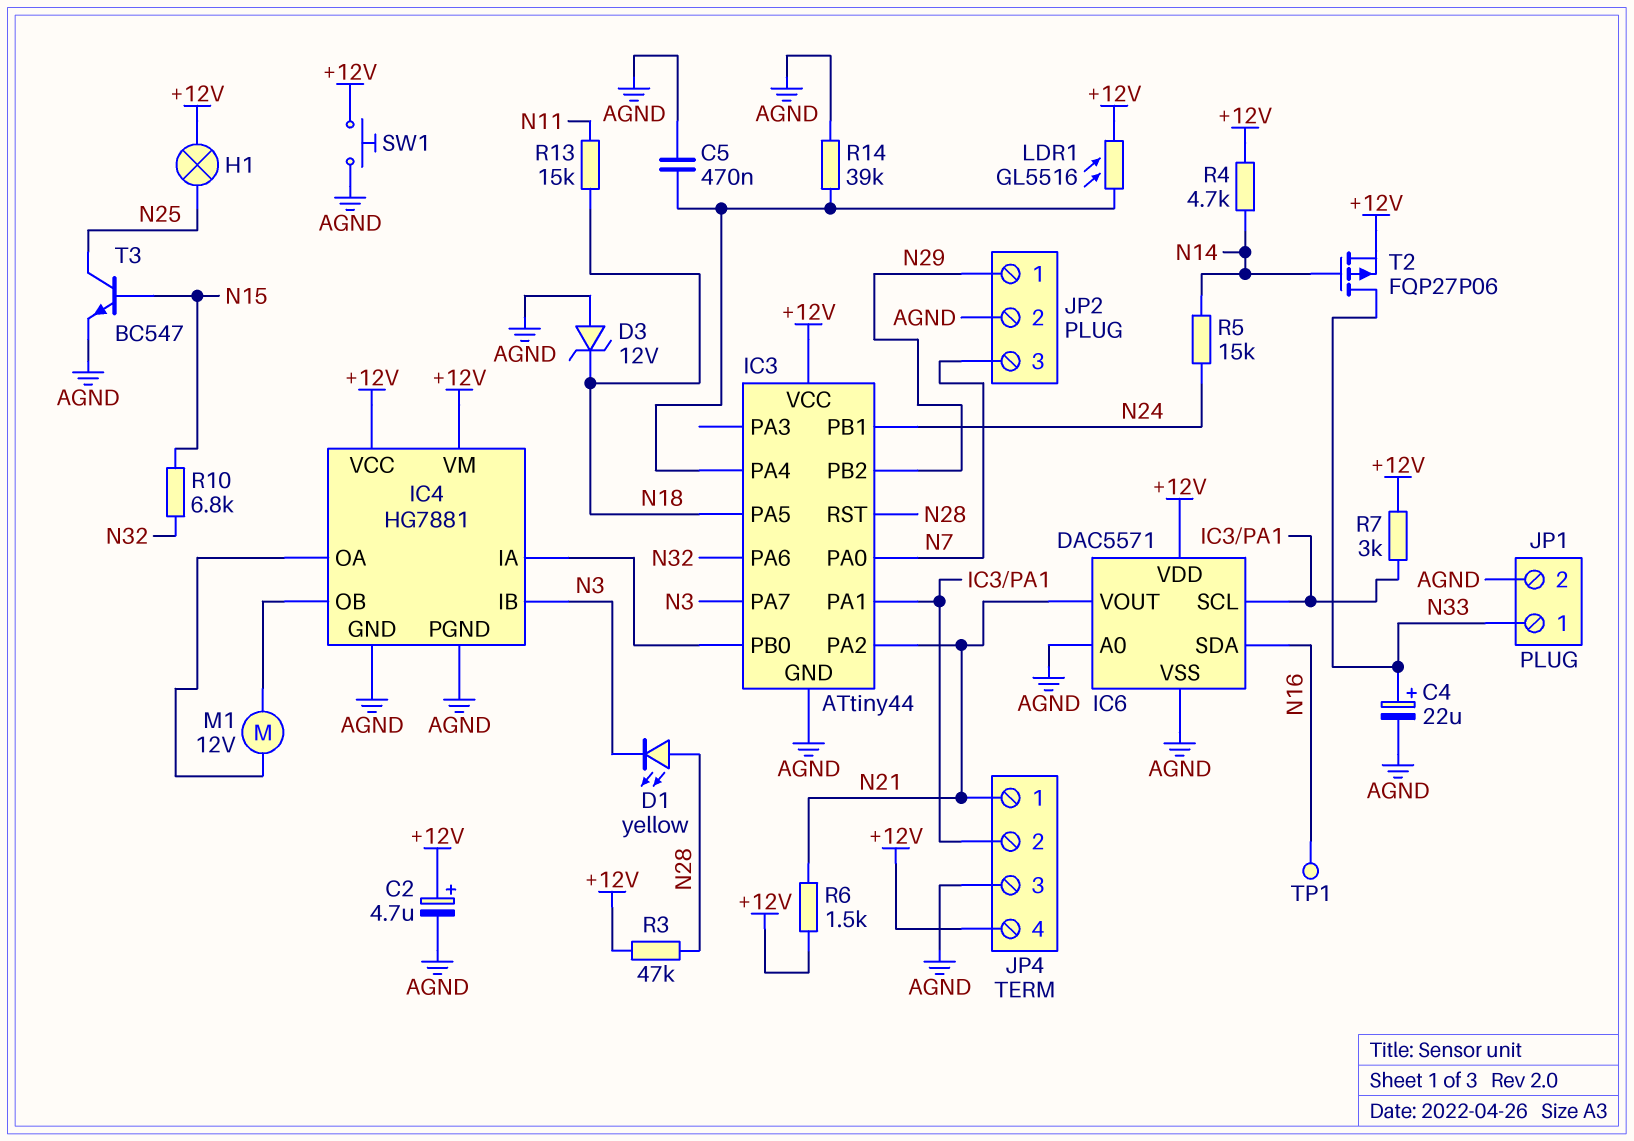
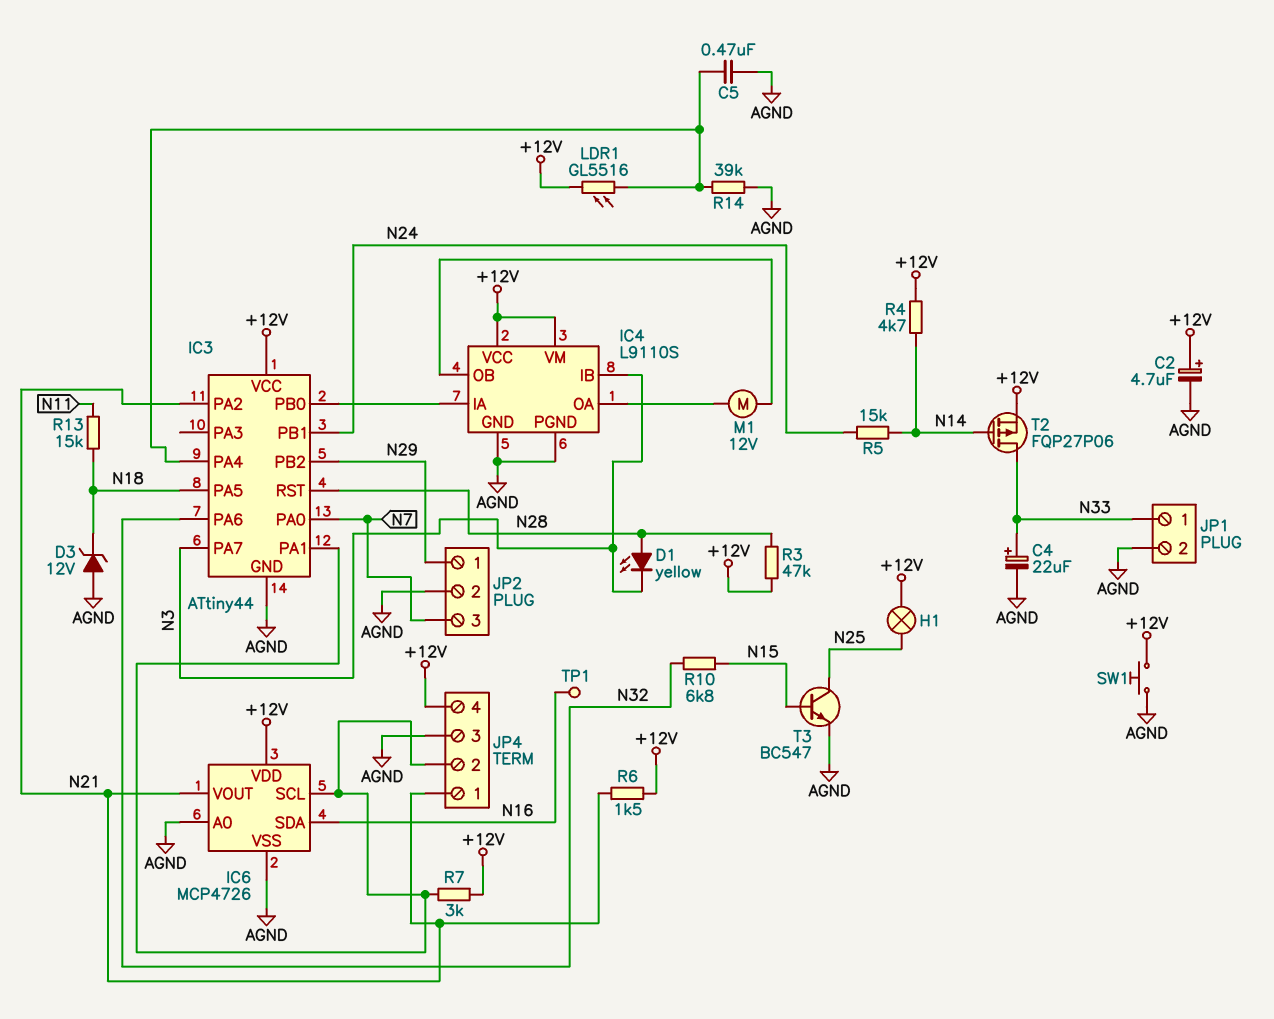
IC4: HG7881 -> L9110S
IC6: DAC5571 -> MCP4726

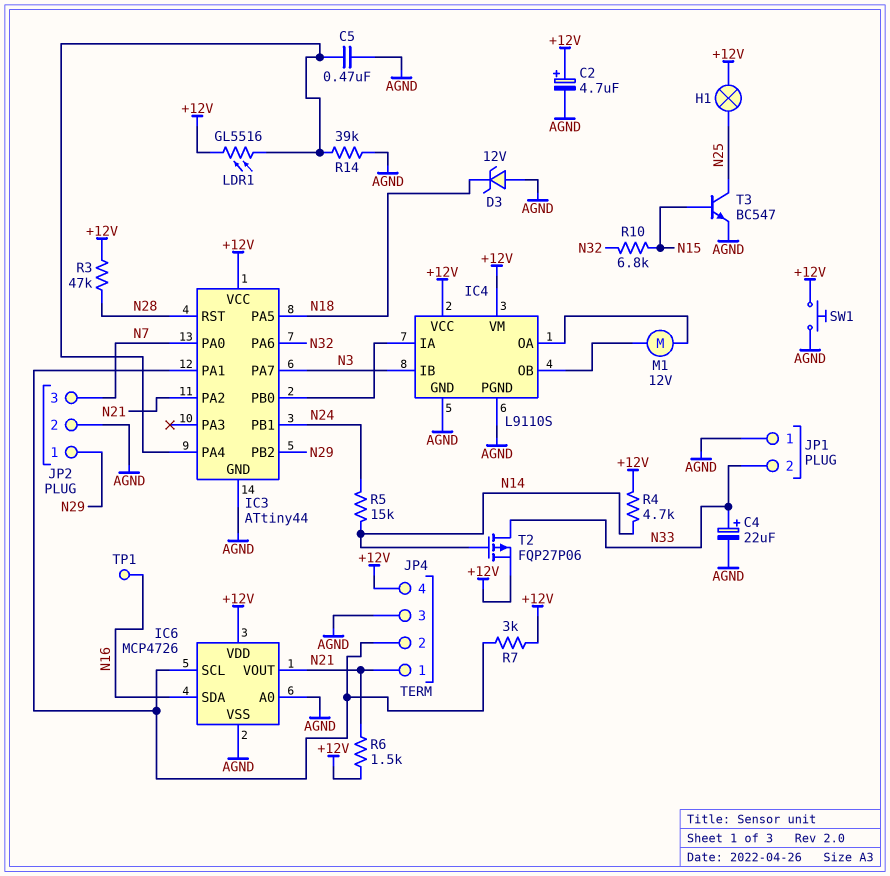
D1: LED yellow (A N28, K N3) -> none
JP1 pin 1: N33 -> AGND
JP1 pin 2: AGND -> N33
R13: 15k (N11, N18) -> none

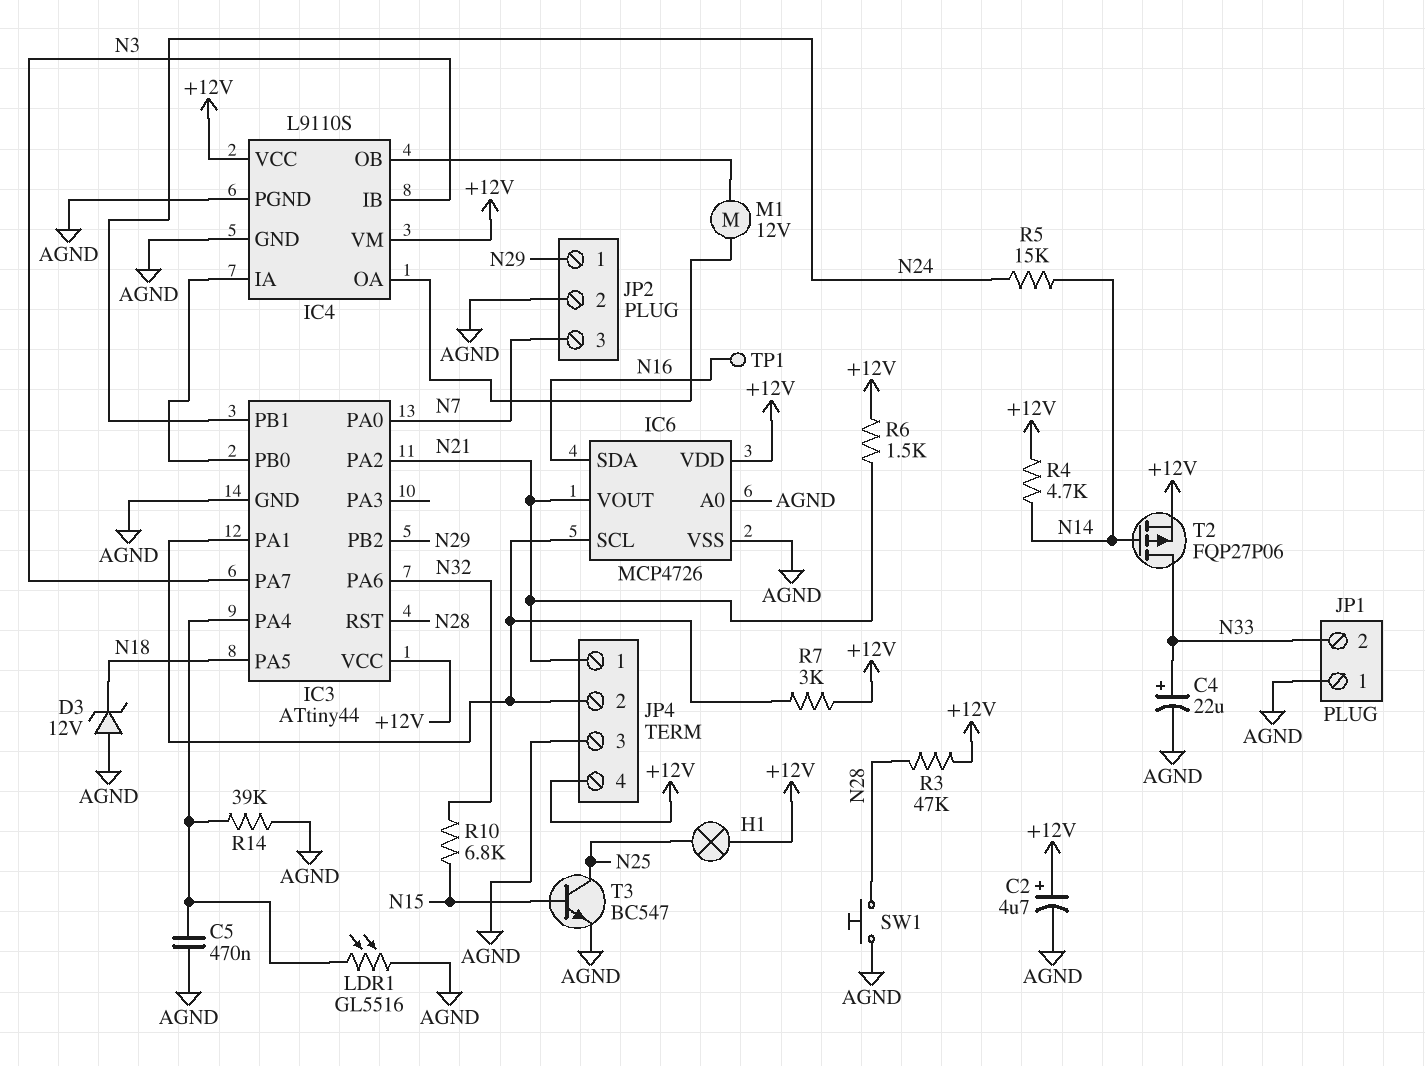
LDR1: GL5516 (+12V, IC3/PA4) -> GL5516 (AGND, IC3/PA4)
SW1: button (+12V, AGND) -> button (AGND, N28)

